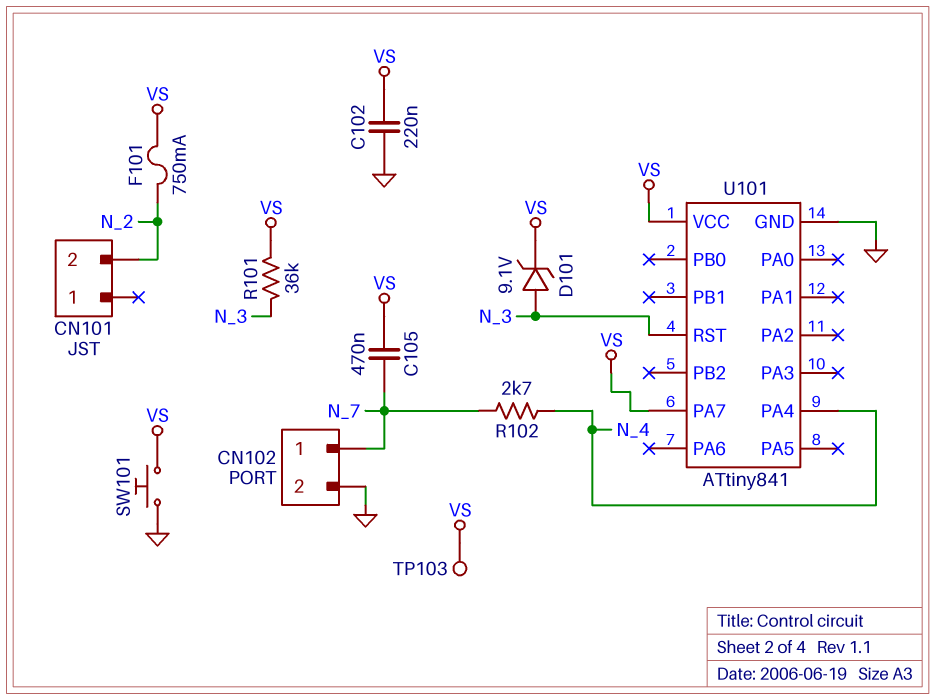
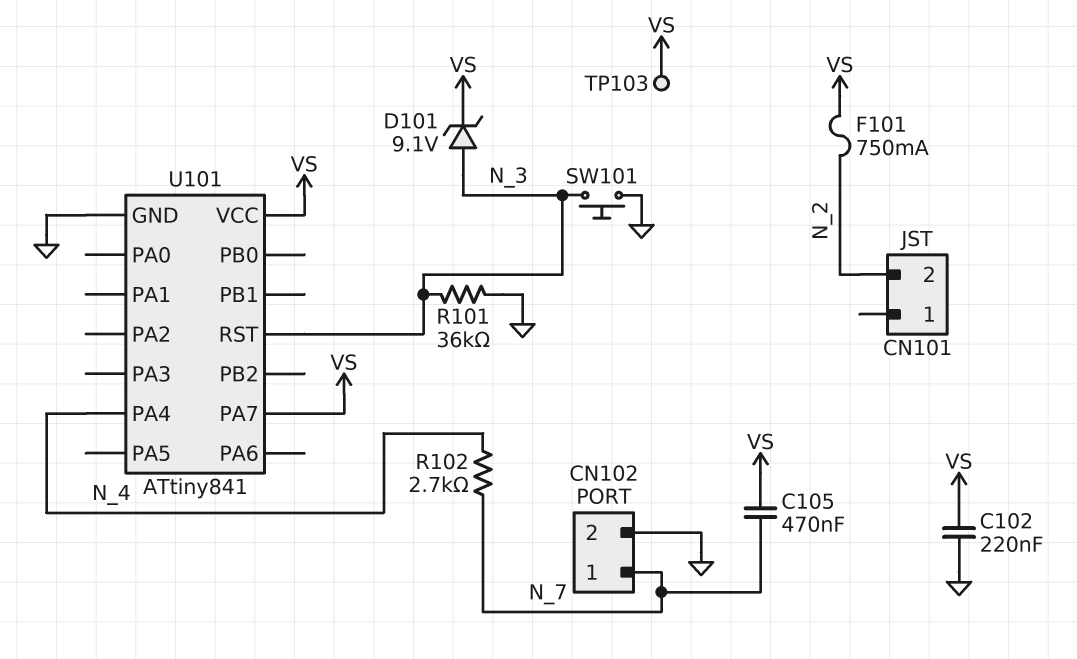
R101: 36k (N_3, VS) -> 36k (GND, N_3)
SW101: button (GND, VS) -> button (GND, N_3)

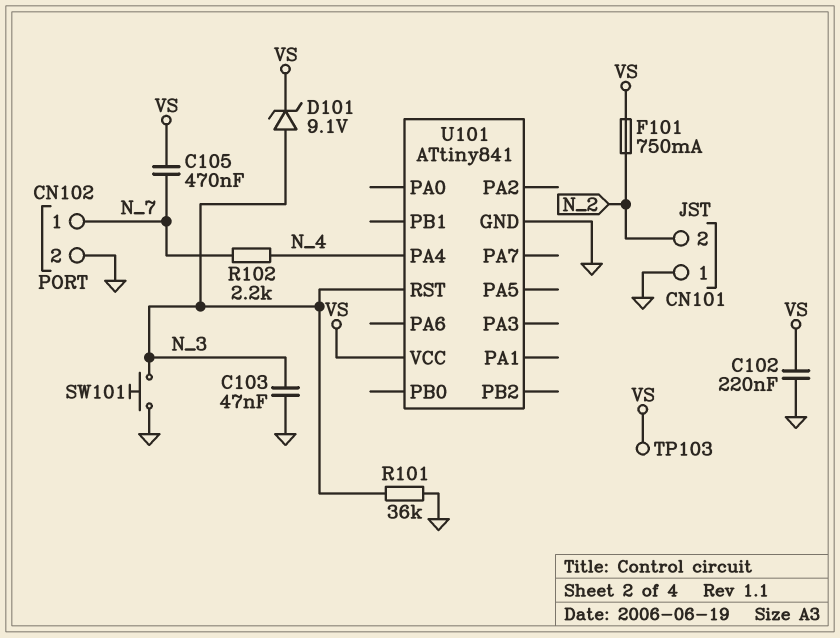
C103: none -> 47nF (GND, N_3)
CN101 pin 1: none -> GND
R102: 2.7k (N_4, N_7) -> 2.2k (N_4, N_7)
U101 pin PA7: VS -> none

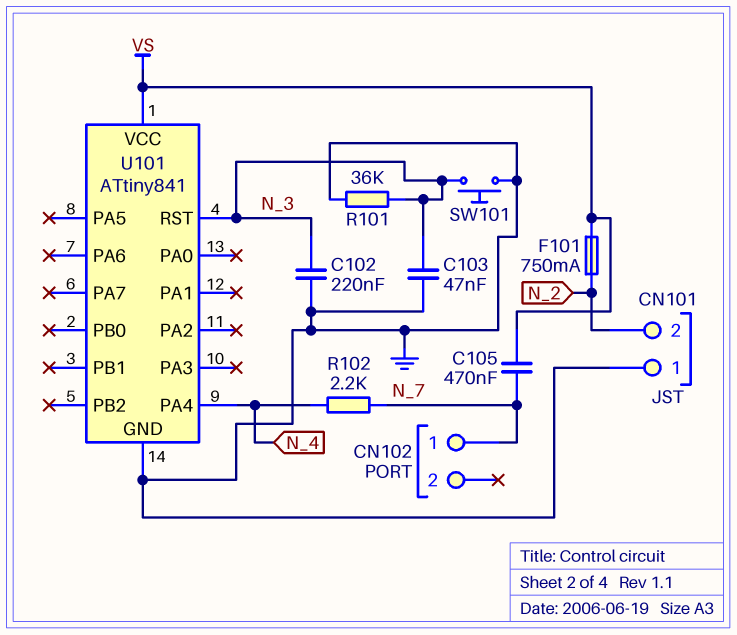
C102: 220nF (GND, VS) -> 220nF (GND, N_3)
CN102 pin 2: GND -> none
D101: zener 9.1V (A N_3, K VS) -> none
TP103: test point (VS) -> none

